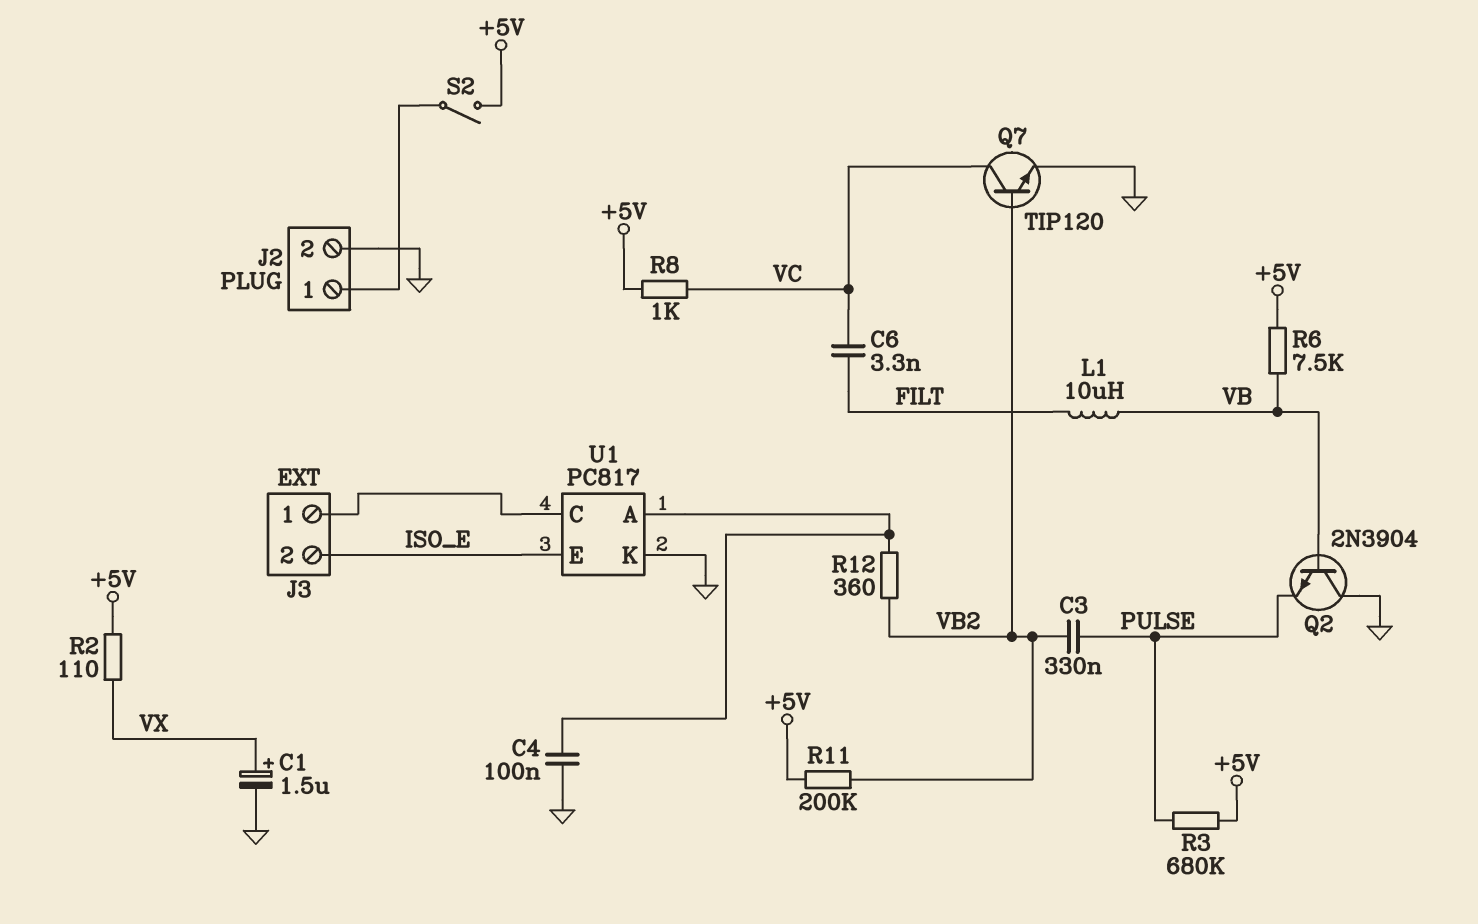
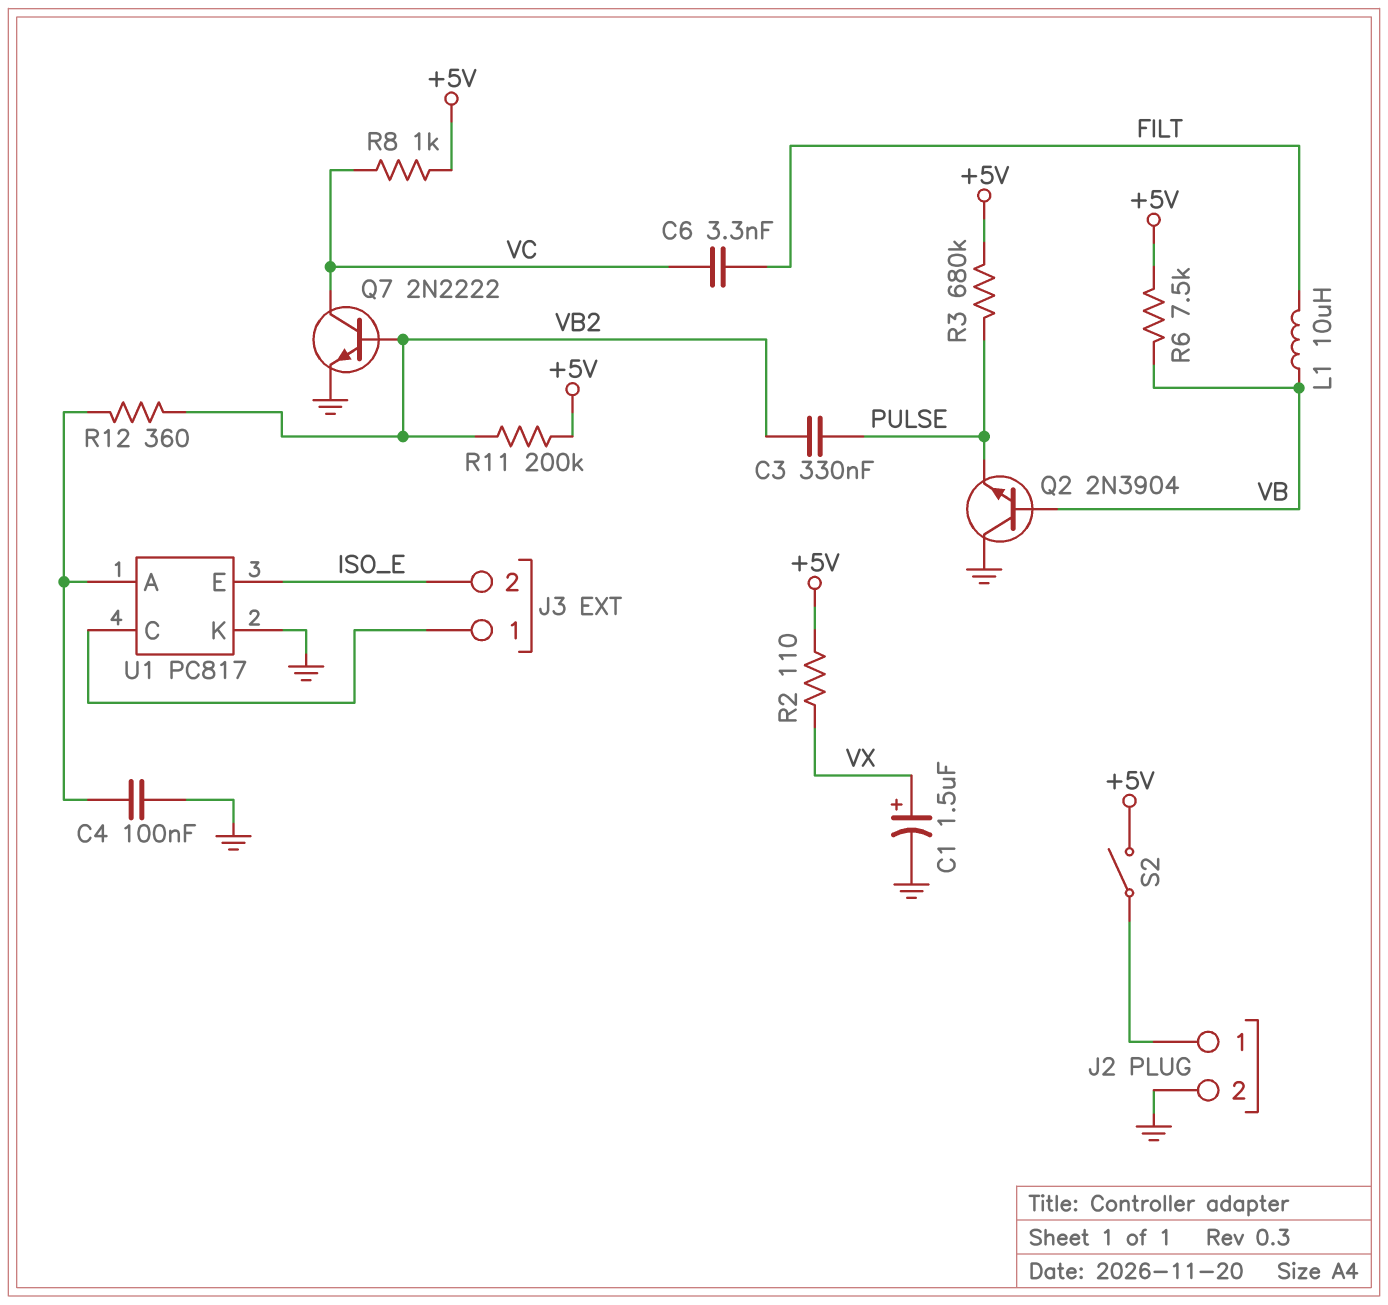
Q7: NPN TIP120 (B VB2, C VC, E GND) -> NPN 2N2222 (B VB2, C VC, E GND)

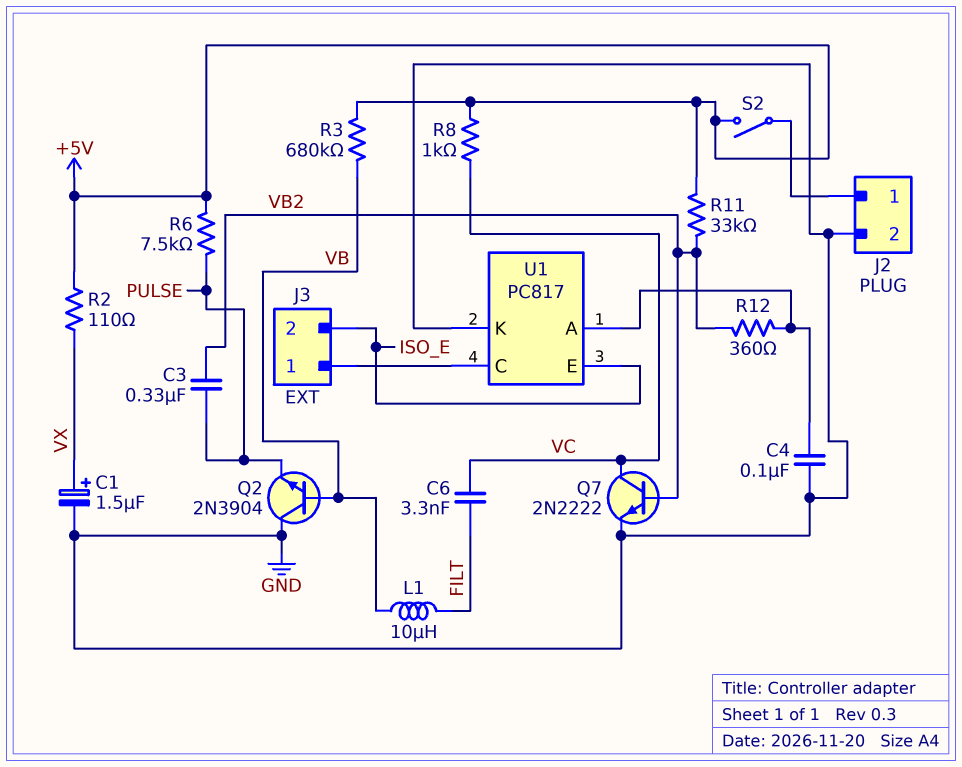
R3: 680k (+5V, PULSE) -> 680k (+5V, VB)
R6: 7.5k (+5V, VB) -> 7.5k (+5V, PULSE)
R11: 200k (+5V, VB2) -> 33k (+5V, VB2)

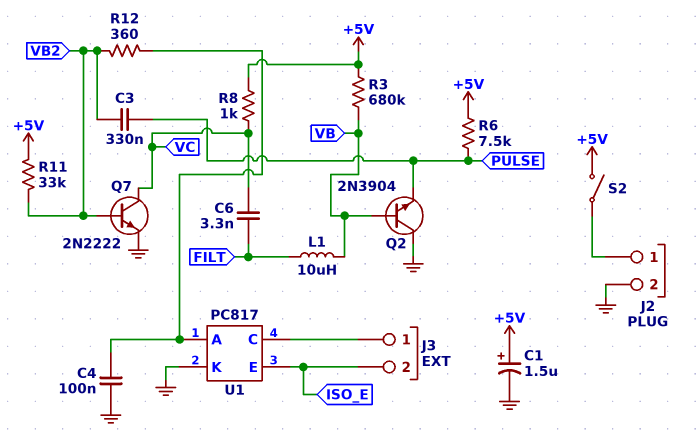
C1: 1.5uF (plus VX, minus GND) -> 1.5uF (plus +5V, minus GND)
R2: 110 (+5V, VX) -> none

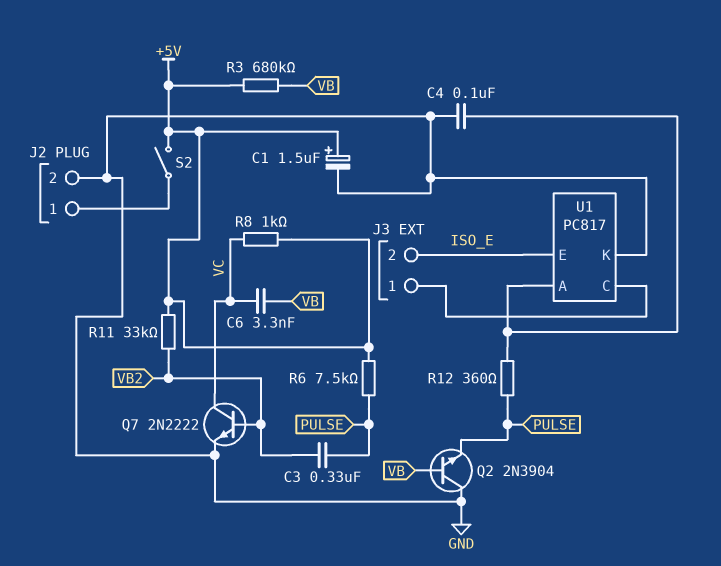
C6: 3.3nF (FILT, VC) -> 3.3nF (VB, VC)
L1: 10uH (FILT, VB) -> none
R12: 360 (U1/A, VB2) -> 360 (PULSE, U1/A)

